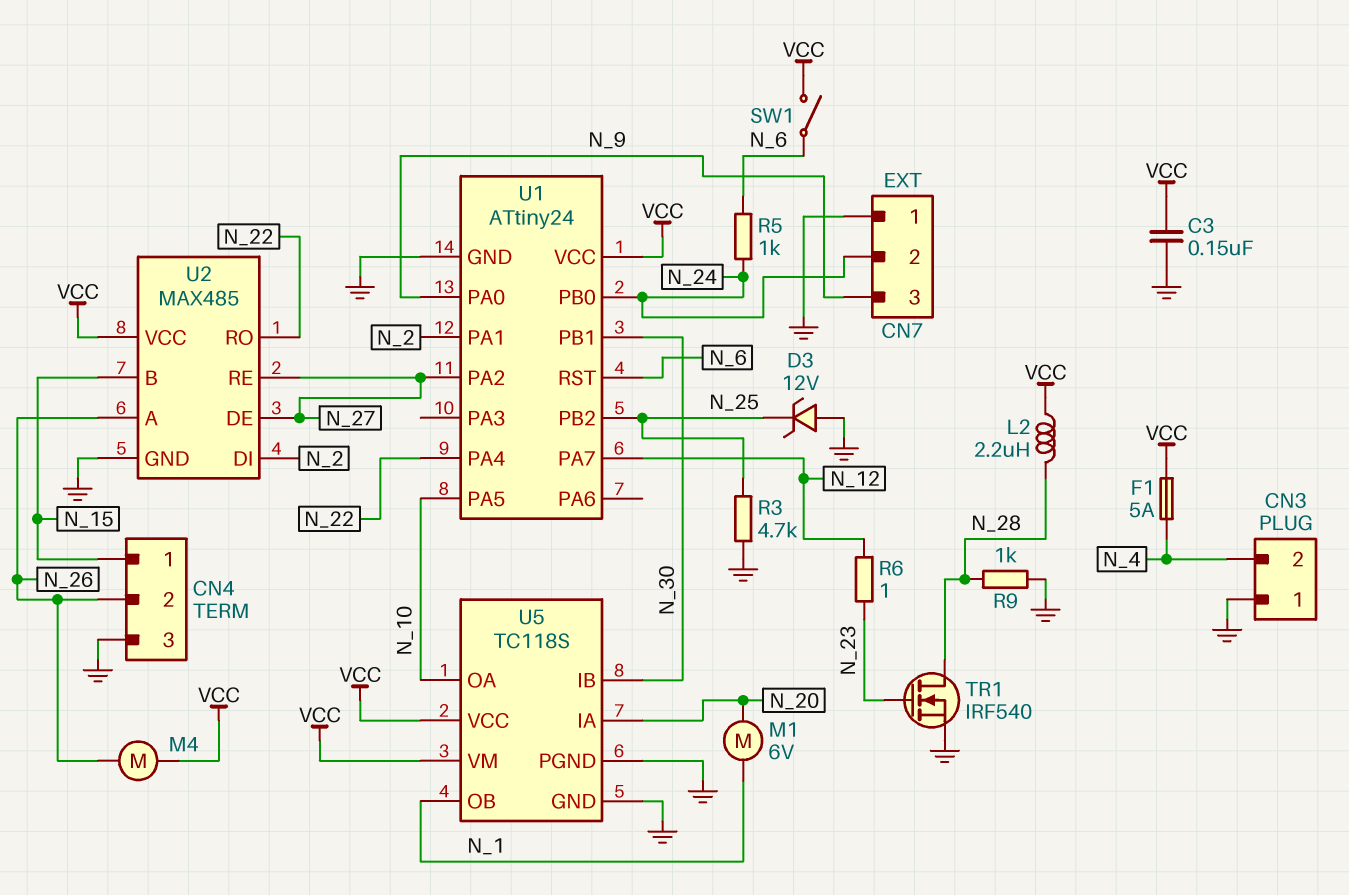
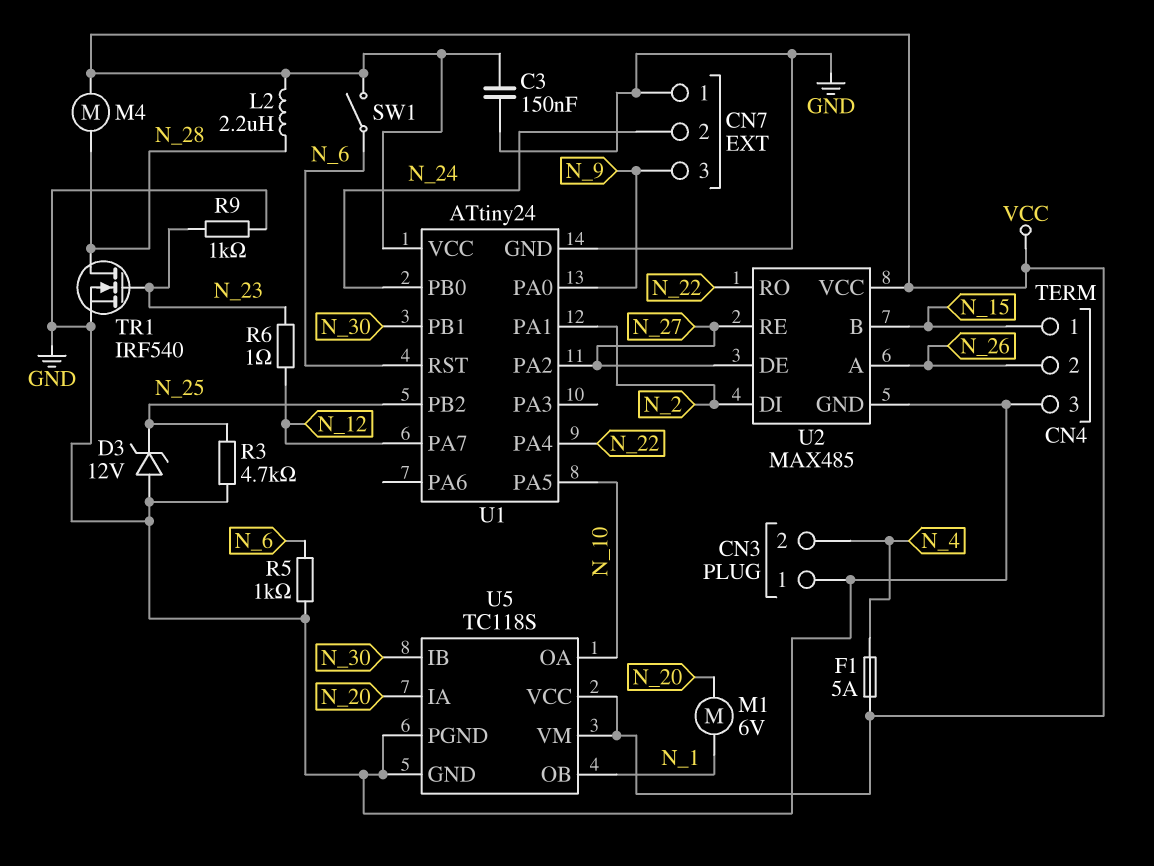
M4: motor (N_26, VCC) -> motor (N_28, VCC)
R5: 1k (N_6, N_24) -> 1k (GND, N_6)
R9: 1k (GND, N_28) -> 1k (GND, N_23)

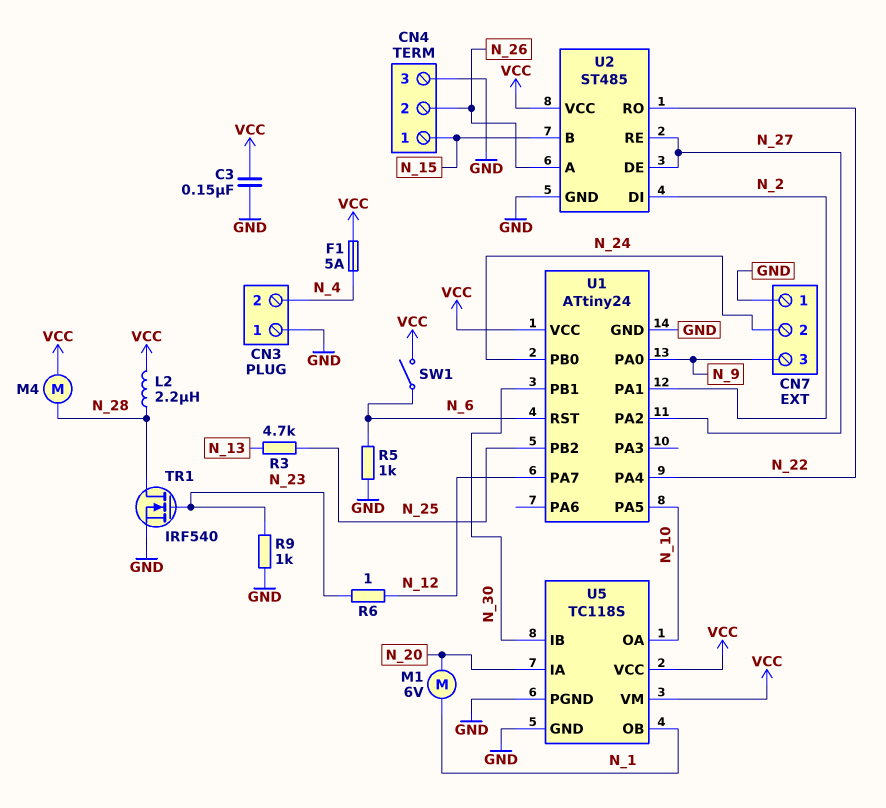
D3: zener 12V (A GND, K N_25) -> none
R3: 4.7k (GND, N_25) -> 4.7k (N_13, N_25)
U2: MAX485 -> ST485

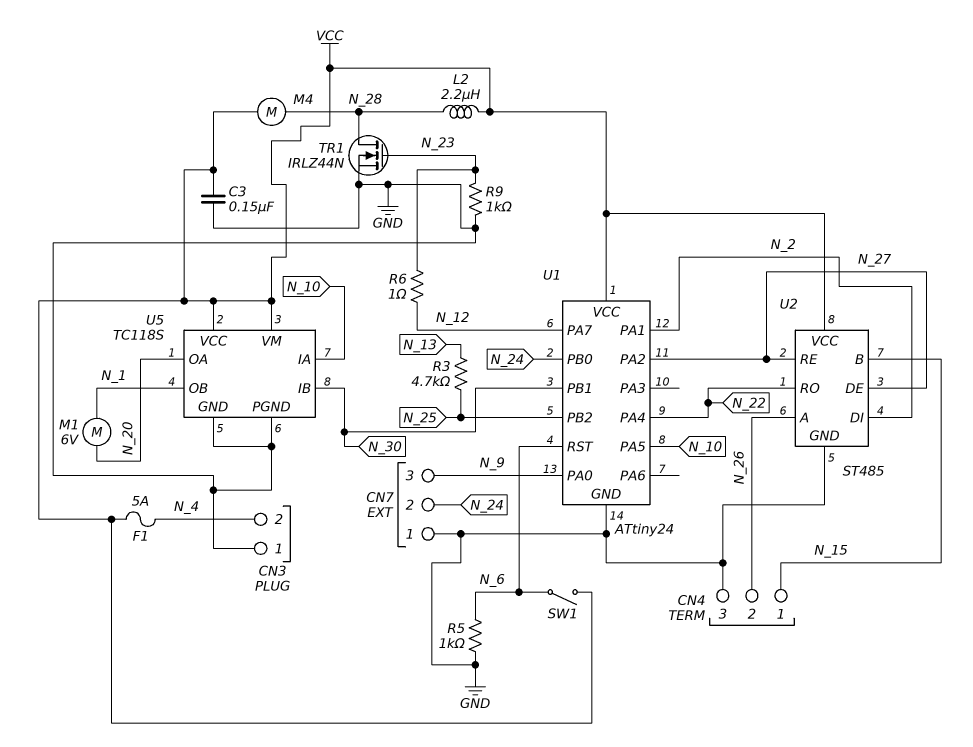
TR1: NMOS IRF540 (G N_23, D N_28, S GND) -> NMOS IRLZ44N (G N_23, D N_28, S GND)
U5 pin IA: N_20 -> N_10
U5 pin OA: N_10 -> N_20

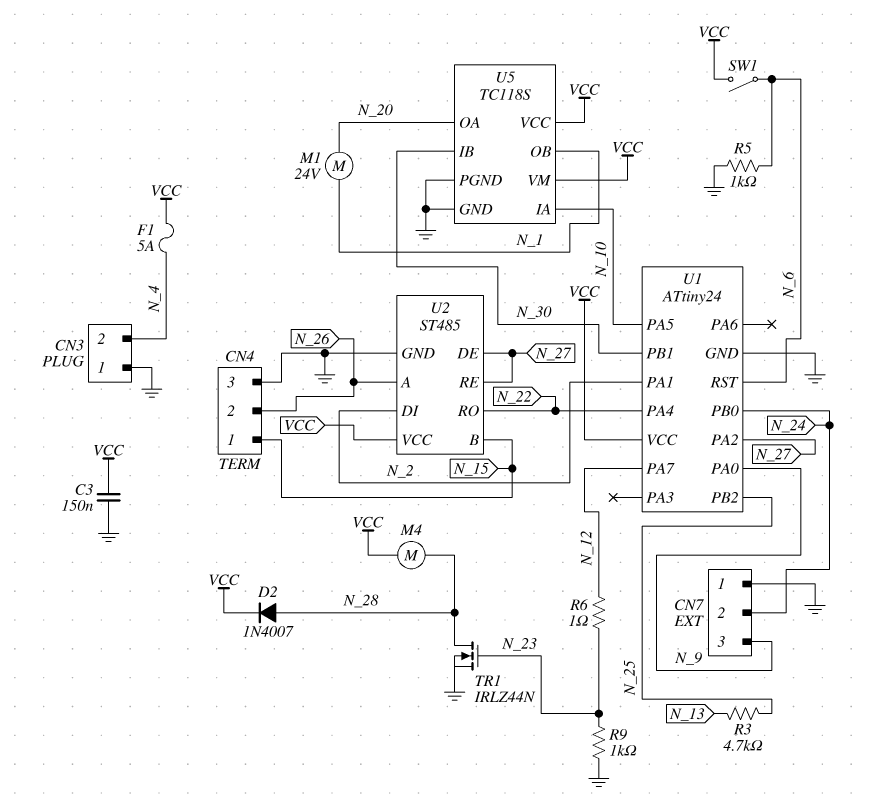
D2: none -> diode 1N4007 (A N_28, K VCC)
L2: 2.2uH (N_28, VCC) -> none
M1: motor 6V (N_1, N_20) -> motor 24V (N_1, N_20)

